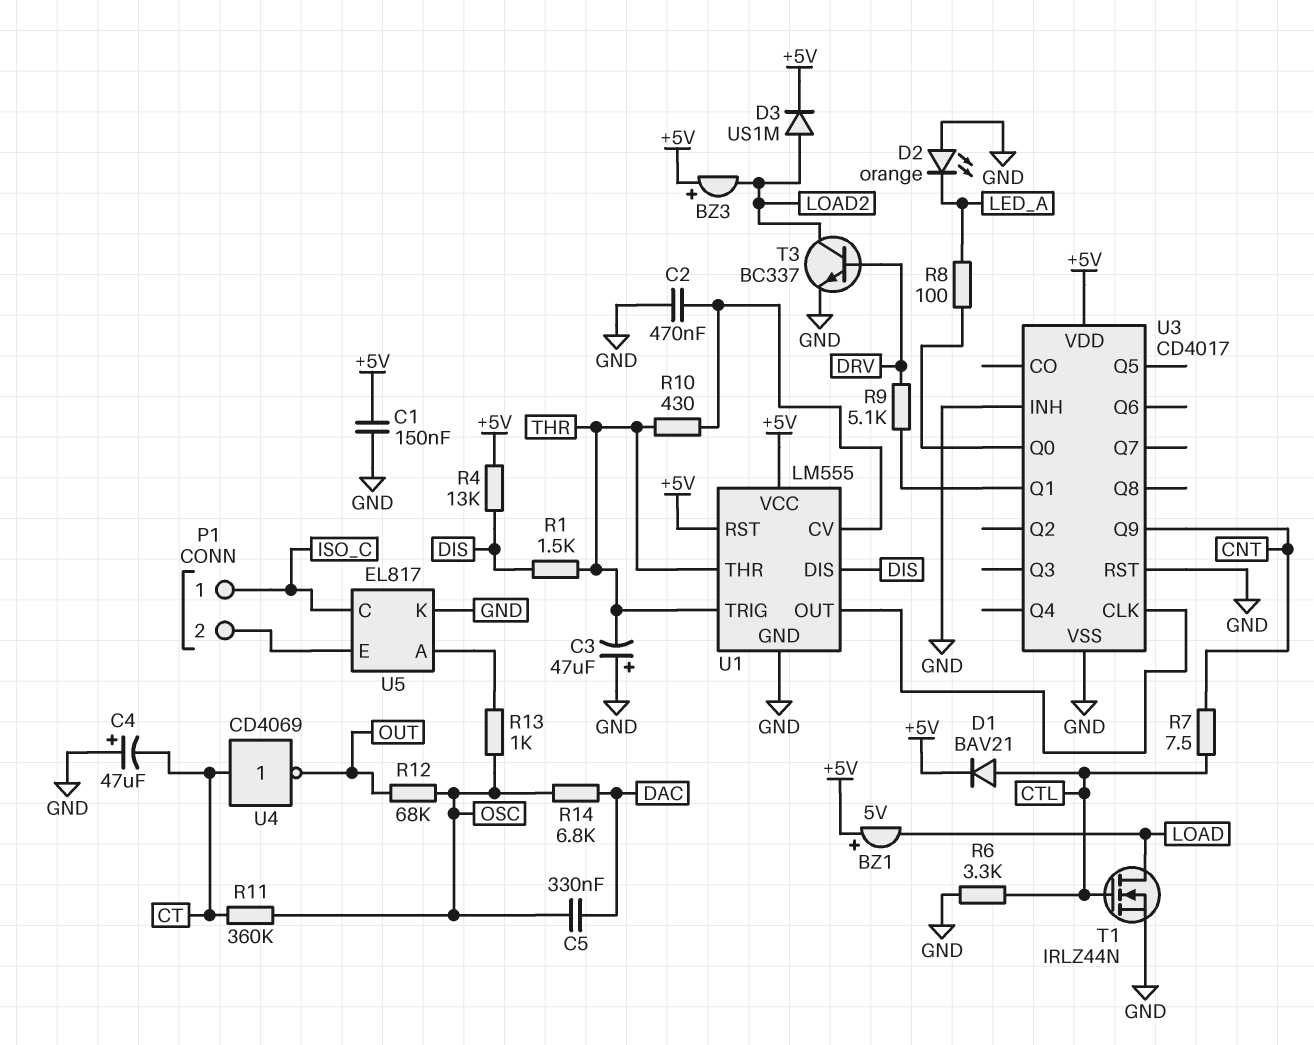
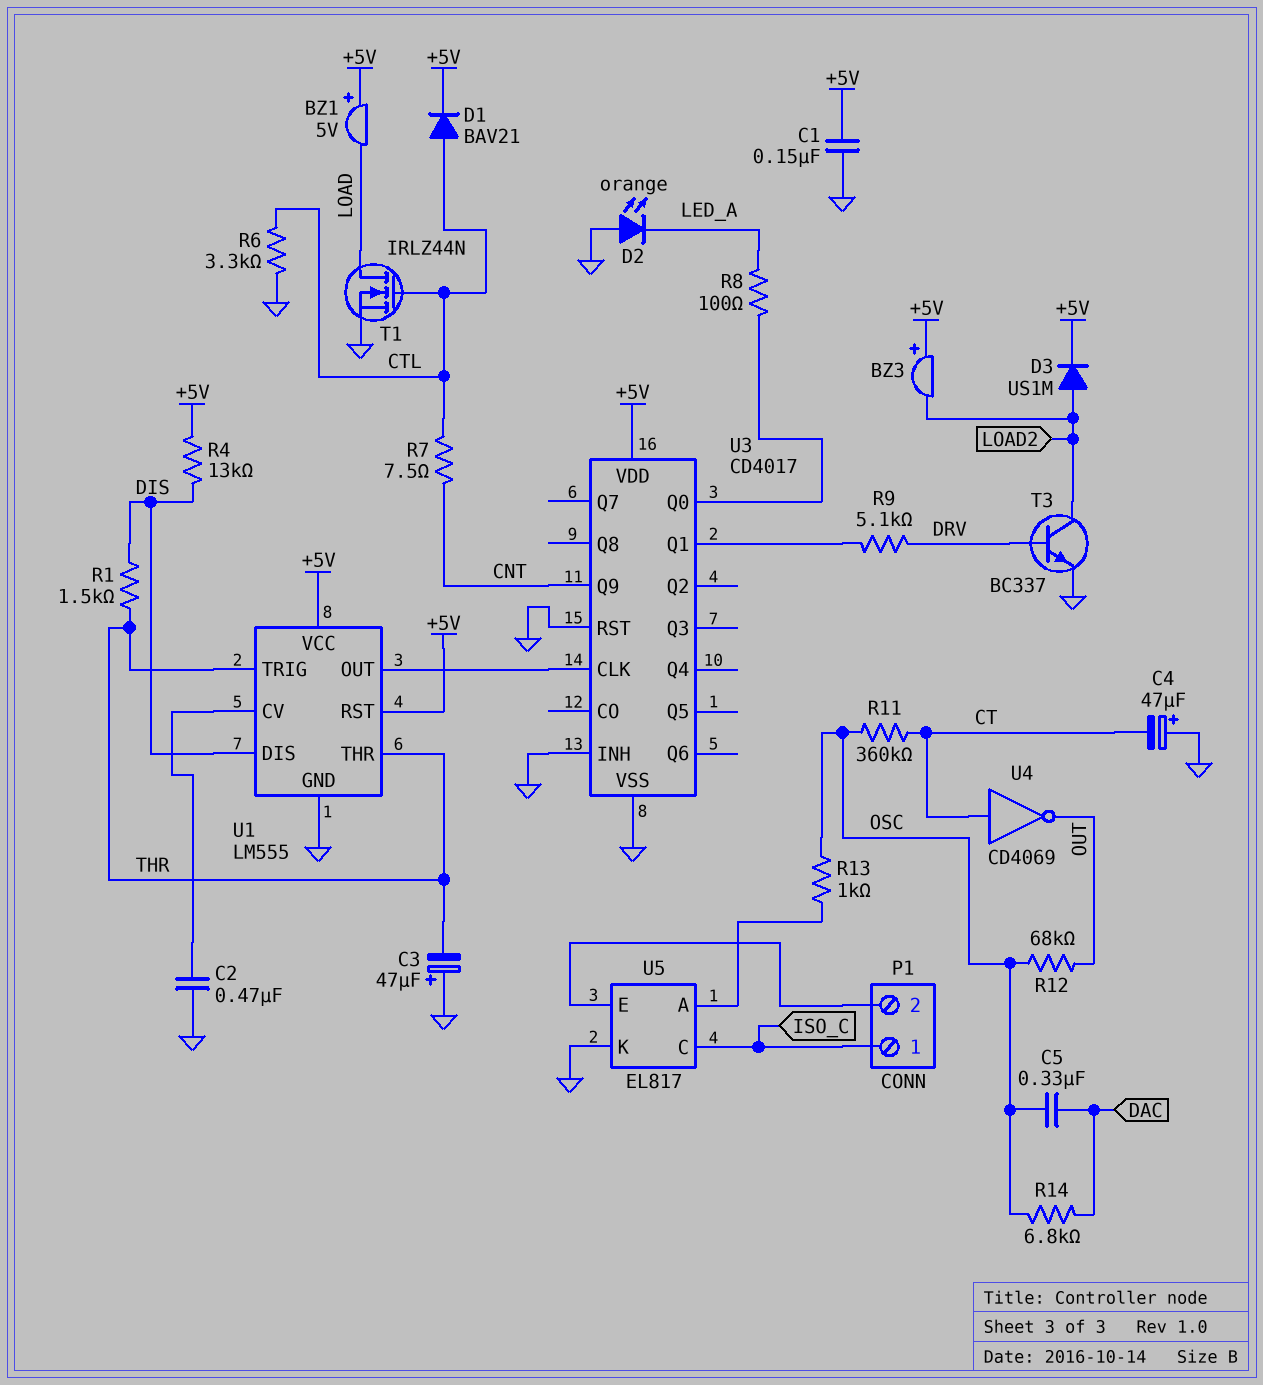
R10: 430 (THR, U1/CV) -> none

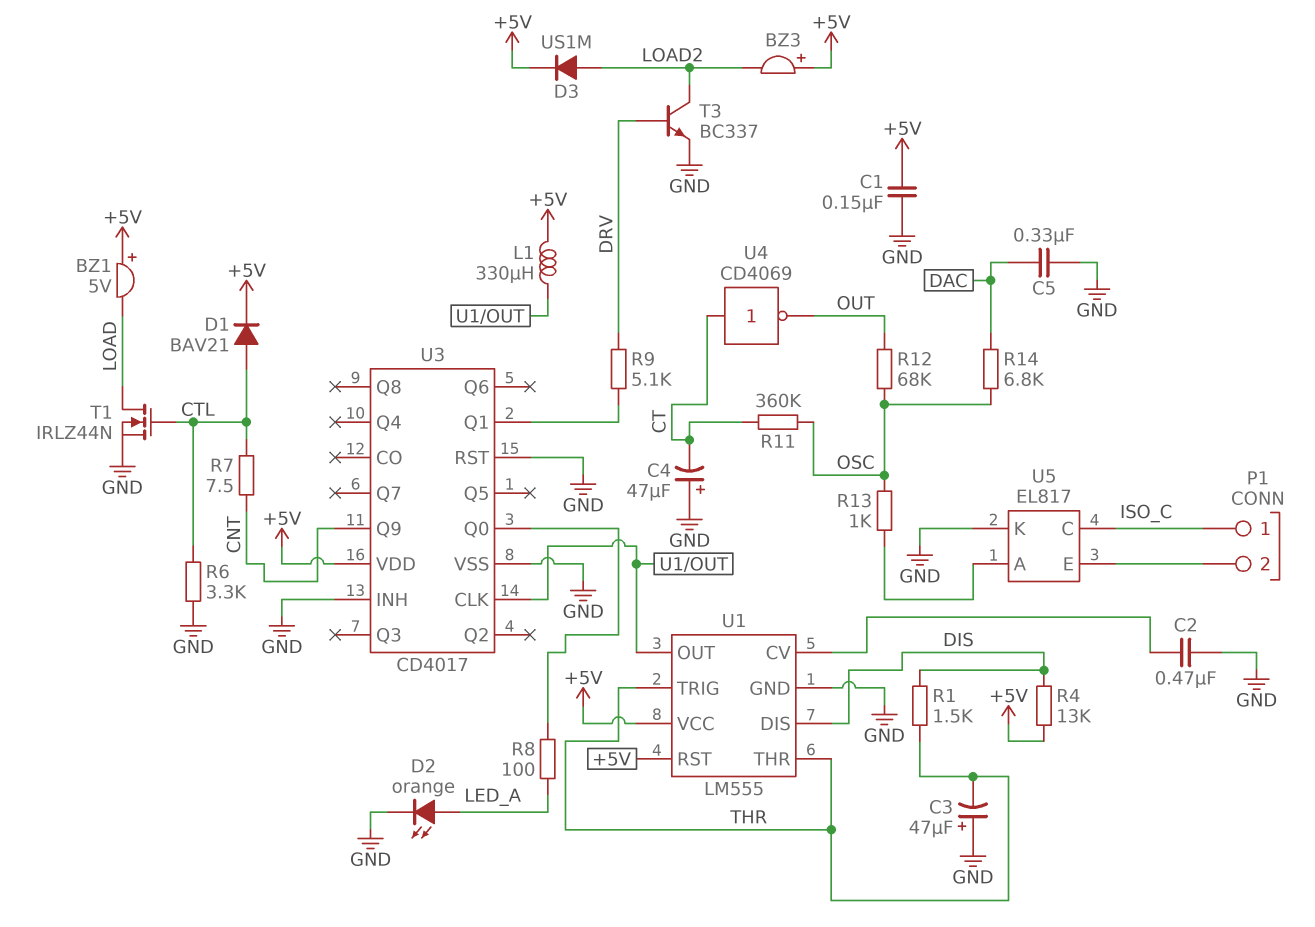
C5: 330nF (DAC, OSC) -> 330nF (DAC, GND)
D2: LED orange (A GND, K LED_A) -> LED orange (A LED_A, K GND)
L1: none -> 330uH (+5V, U1/OUT)

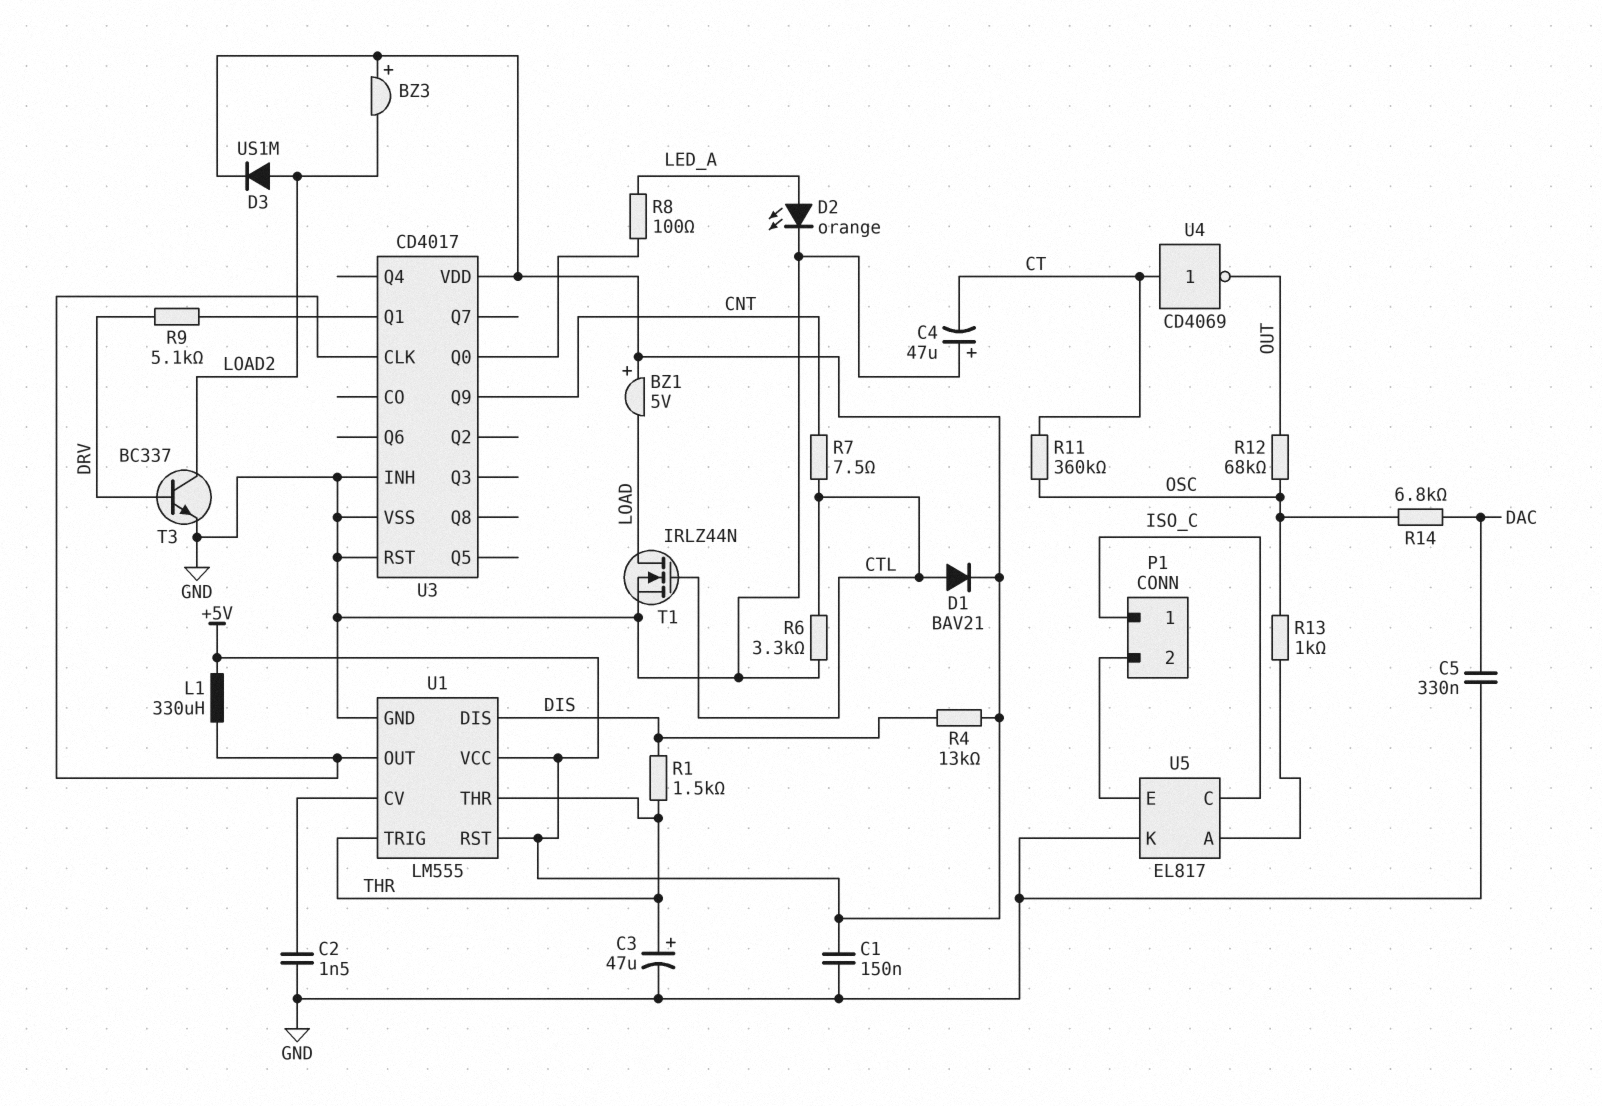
C2: 470nF (GND, U1/CV) -> 1.5nF (GND, U1/CV)
C3: 47uF (plus GND, minus THR) -> 47uF (plus THR, minus GND)

